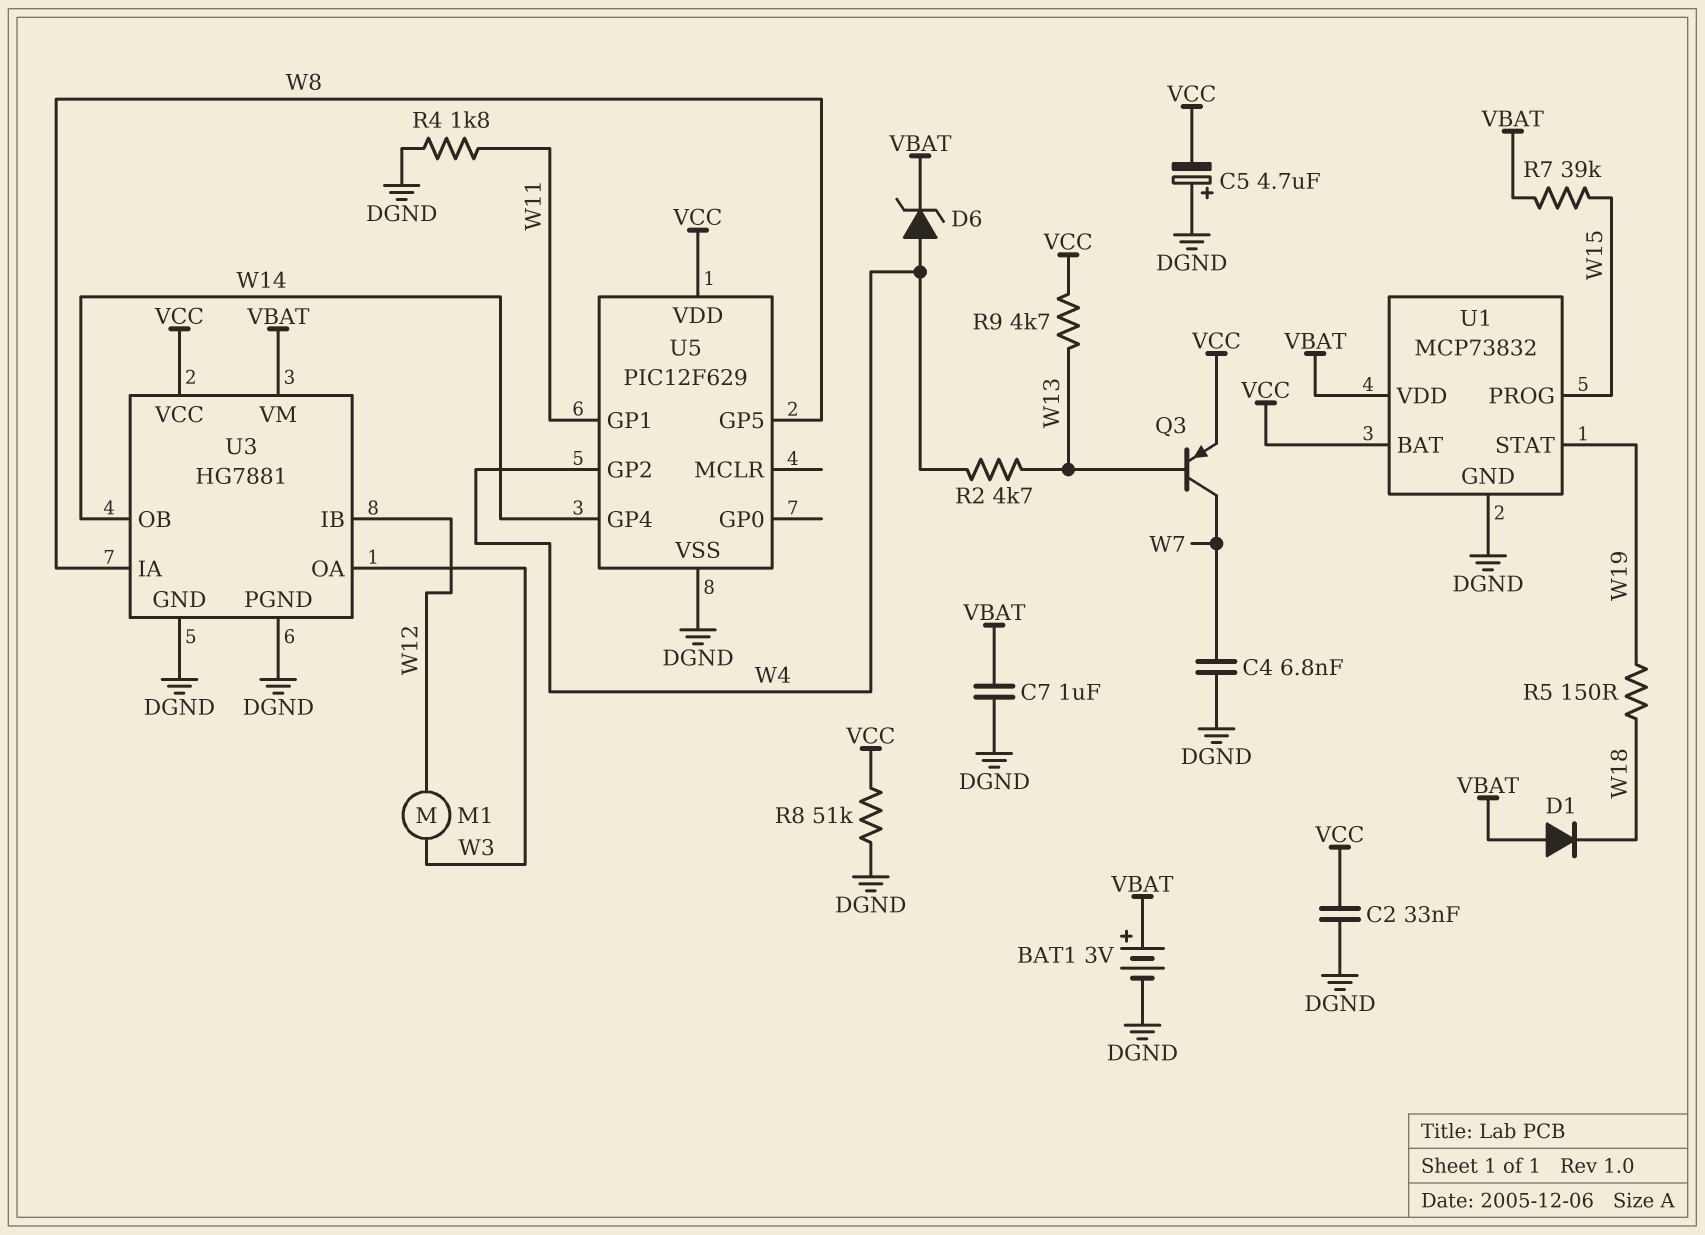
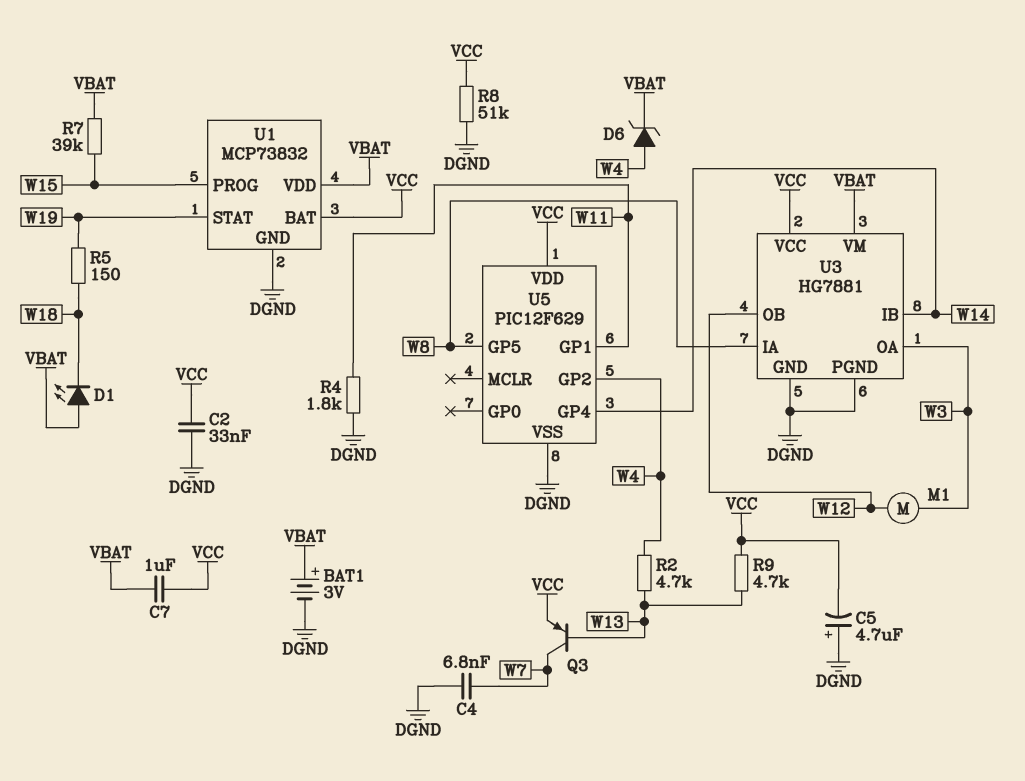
C7: 1uF (DGND, VBAT) -> 1uF (VBAT, VCC)
D1: diode (A VBAT, K W18) -> LED (A VBAT, K W18)
U3 pin IB: W12 -> W14
U3 pin OB: W14 -> W12

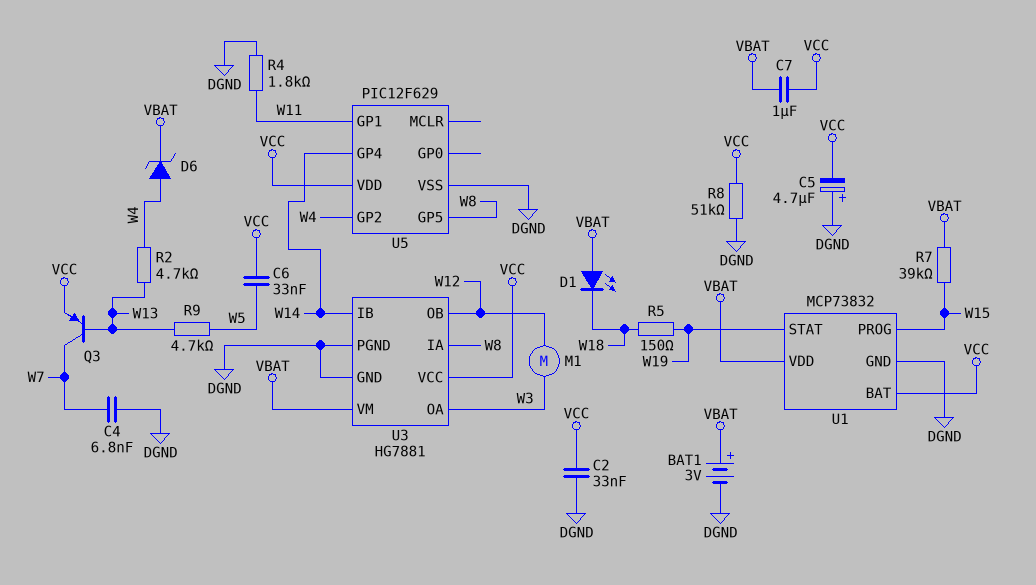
C6: none -> 33nF (VCC, W5)
R9: 4.7k (VCC, W13) -> 4.7k (W5, W13)

